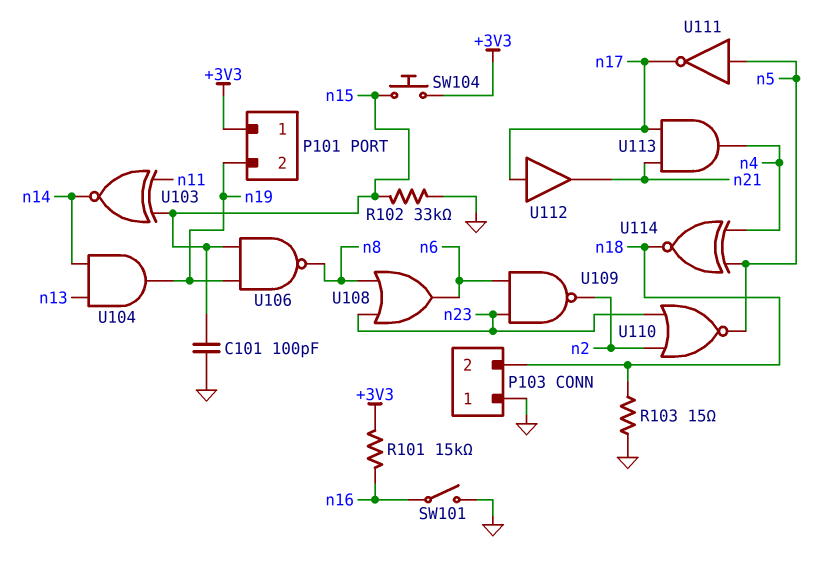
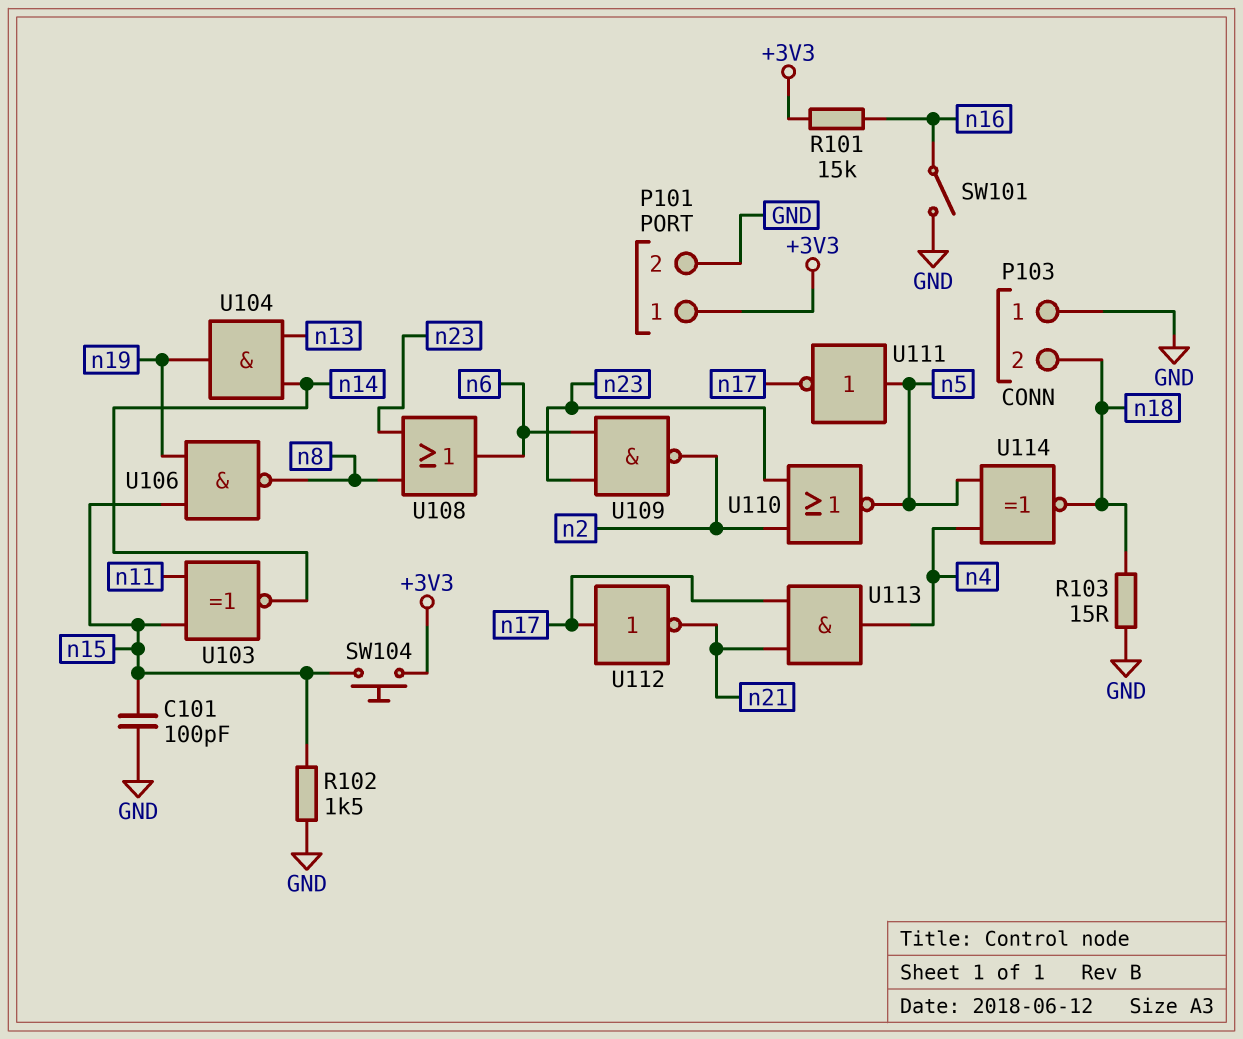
P101 pin 2: n19 -> GND
R102: 33k (GND, n15) -> 1.5k (GND, n15)
U112: buffer (in n17, out n21) -> NOT (in n17, out n21)

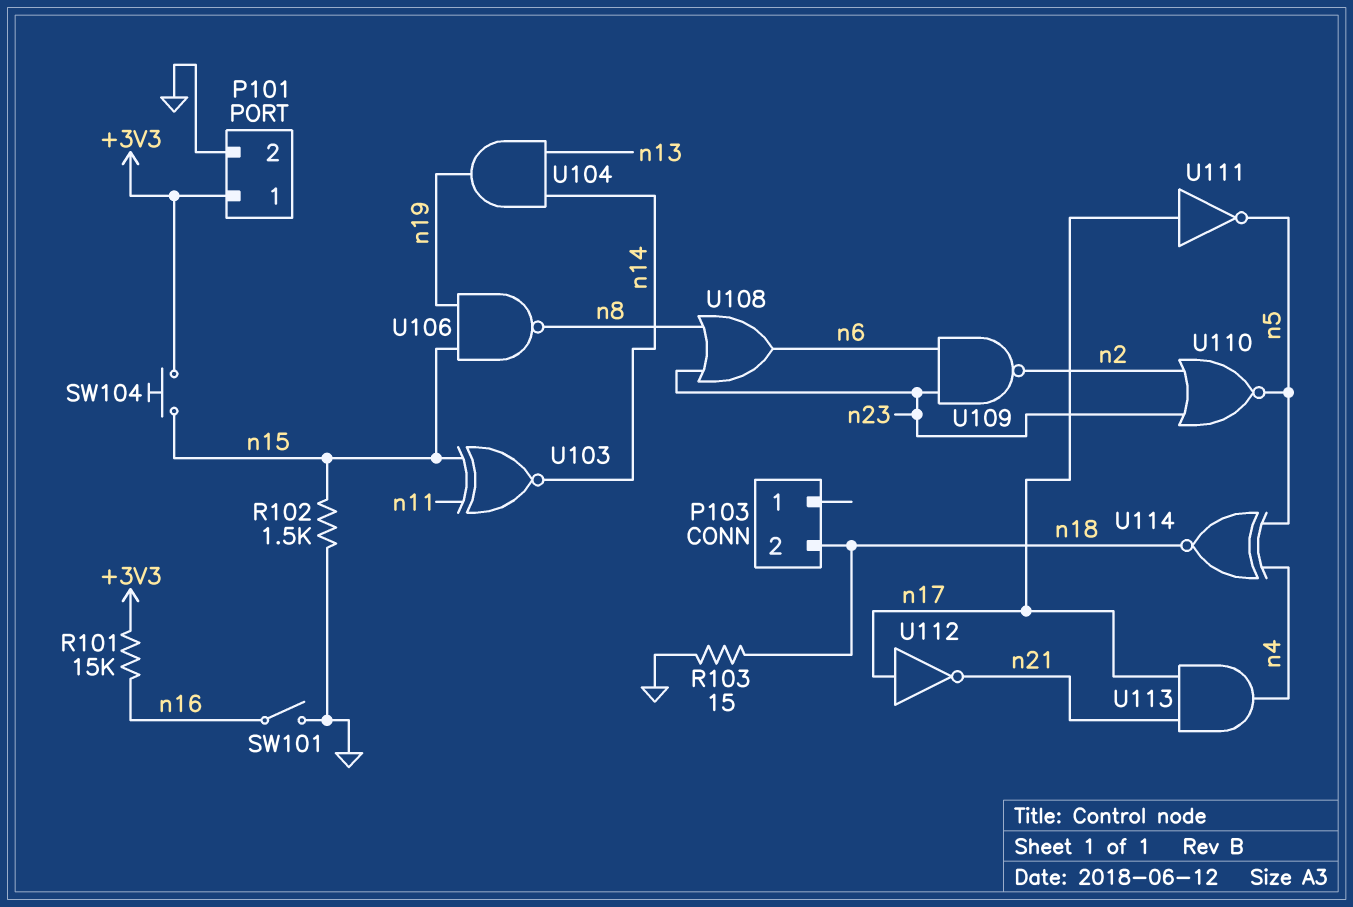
C101: 100pF (GND, n15) -> none
P103 pin 1: GND -> none
U111: NOT (in n5, out n17) -> NOT (in n17, out n5)

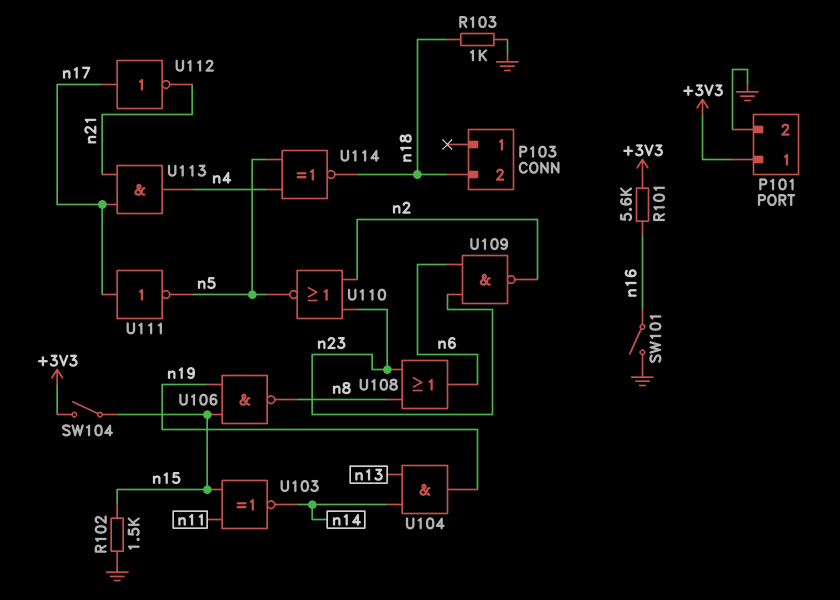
R101: 15k (+3V3, n16) -> 5.6k (+3V3, n16)
R103: 15 (GND, n18) -> 1k (GND, n18)
SW104: button (+3V3, n15) -> switch (+3V3, n15)

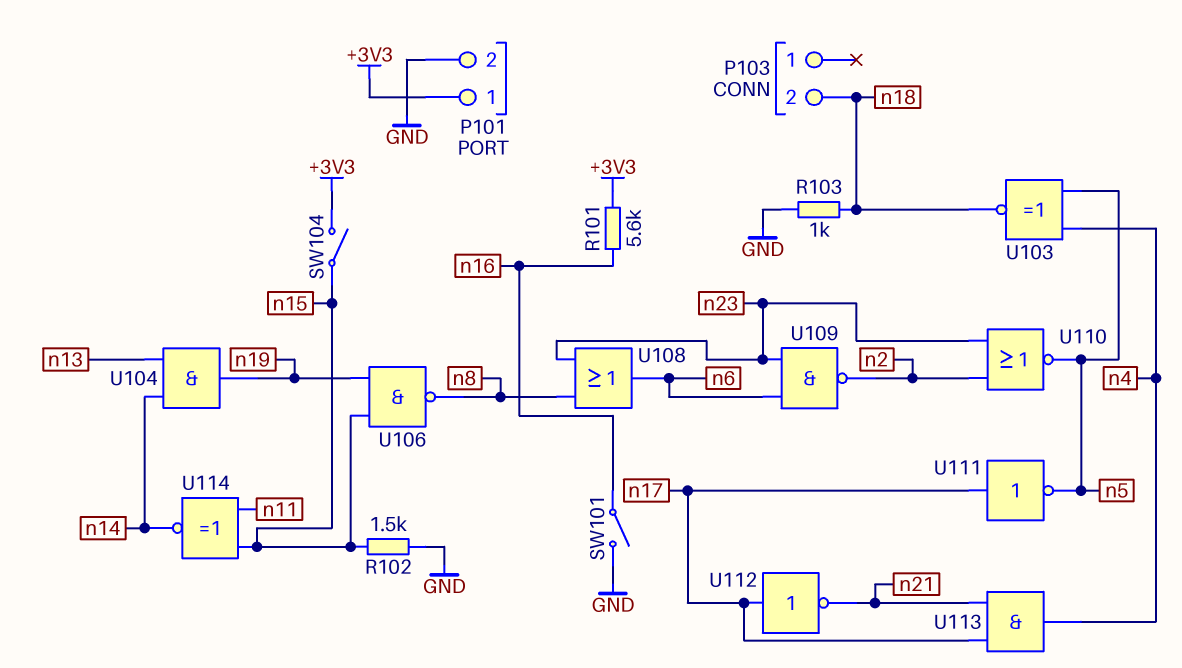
U103: XNOR (in n11, in n15, out n14) -> XNOR (in n4, in n5, out n18)
U114: XNOR (in n4, in n5, out n18) -> XNOR (in n11, in n15, out n14)

